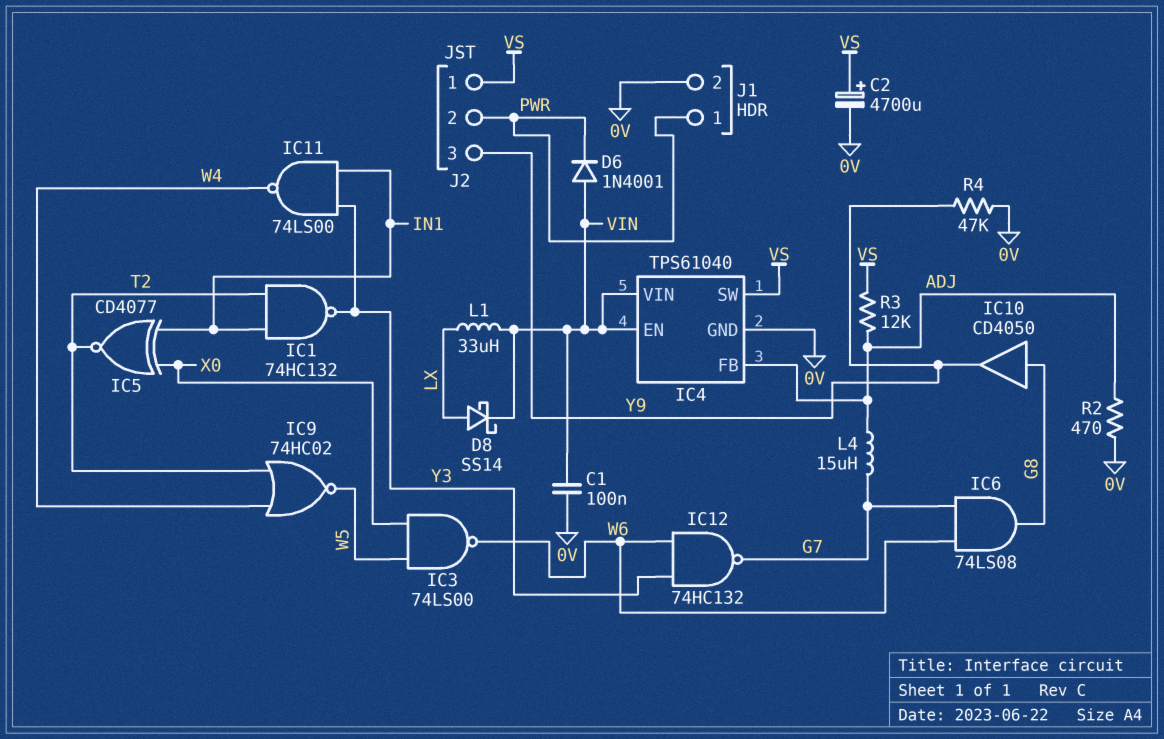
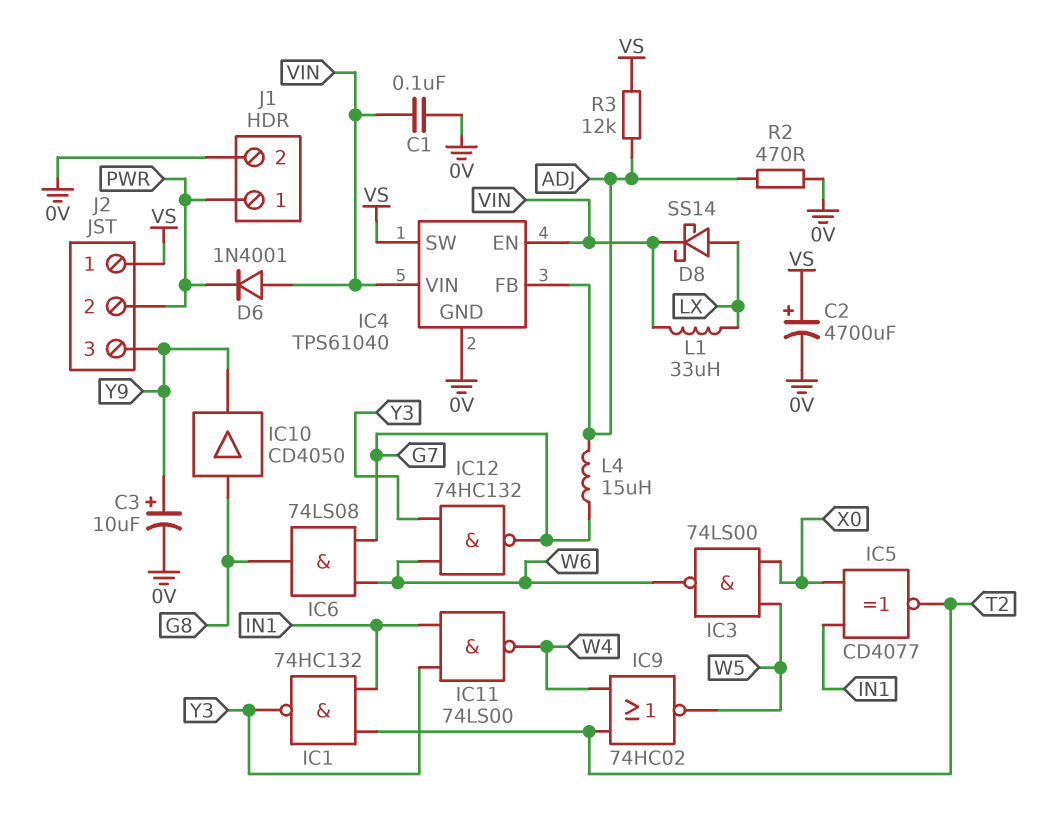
C3: none -> 10uF (plus Y9, minus 0V)
R4: 47k (0V, Y9) -> none

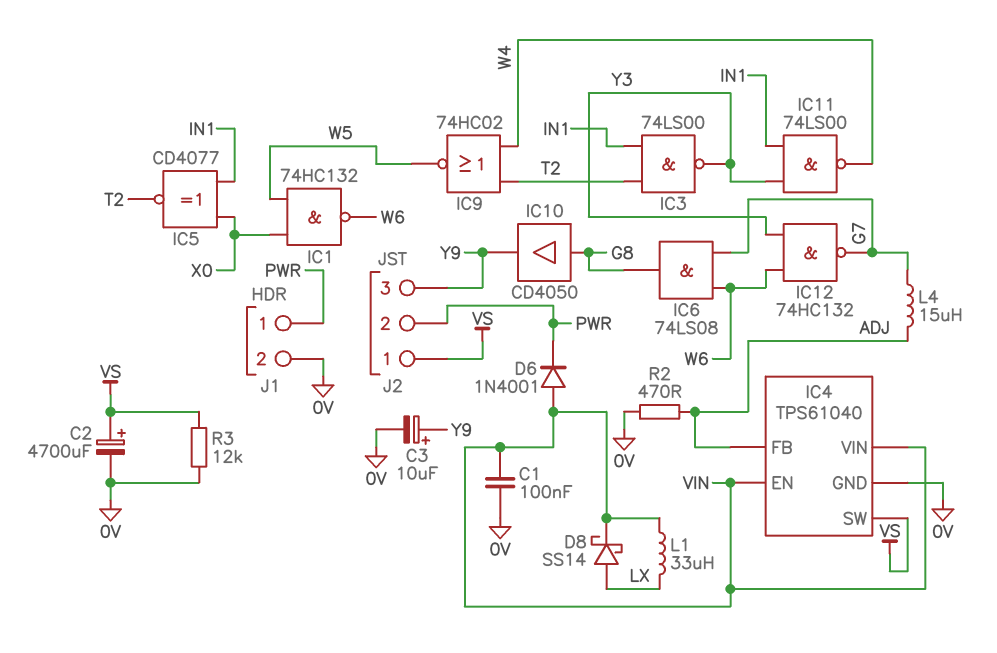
IC1: NAND 74HC132 (in IN1, in T2, out Y3) -> NAND 74HC132 (in W5, in X0, out W6)
IC3: NAND 74LS00 (in W5, in X0, out W6) -> NAND 74LS00 (in IN1, in T2, out Y3)
R3: 12k (ADJ, VS) -> 12k (0V, VS)

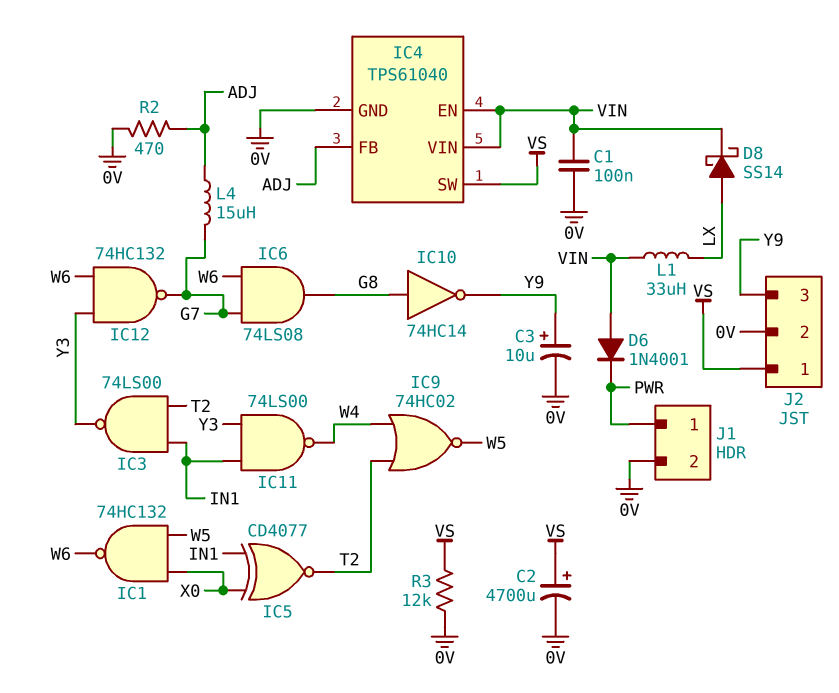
IC10: buffer CD4050 (in G8, out Y9) -> NOT 74HC14 (in G8, out Y9)
J2 pin 2: PWR -> 0V

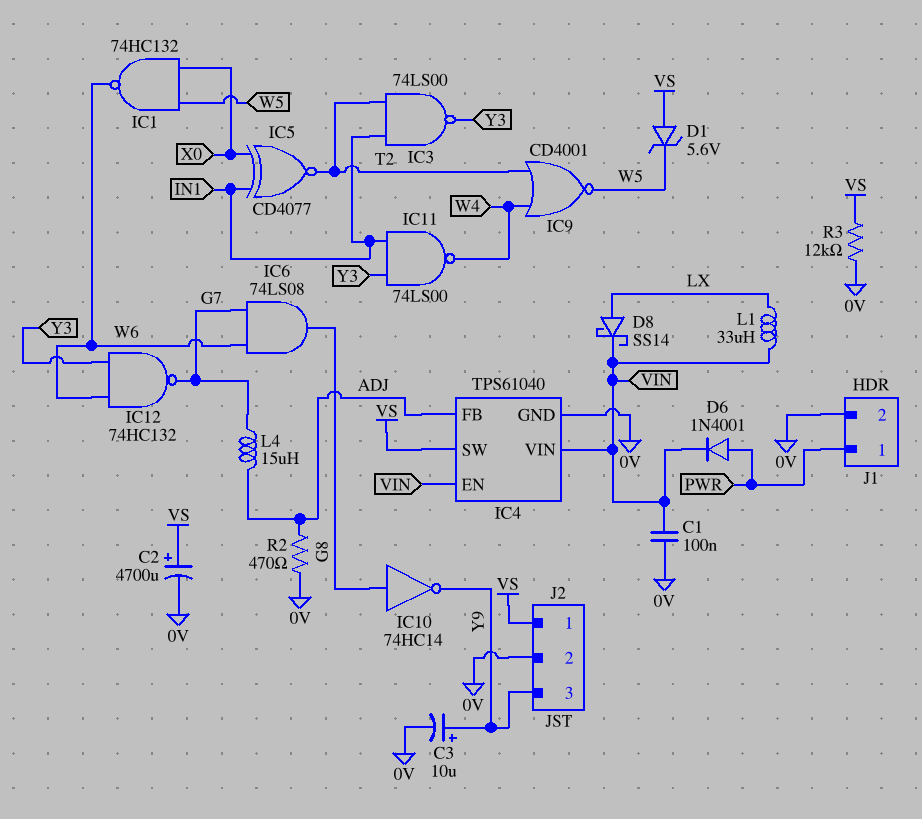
D1: none -> zener 5.6V (A VS, K W5)
D6: diode 1N4001 (A VIN, K PWR) -> diode 1N4001 (A PWR, K VIN)
IC9: NOR 74HC02 (in T2, in W4, out W5) -> NOR CD4001 (in T2, in W4, out W5)

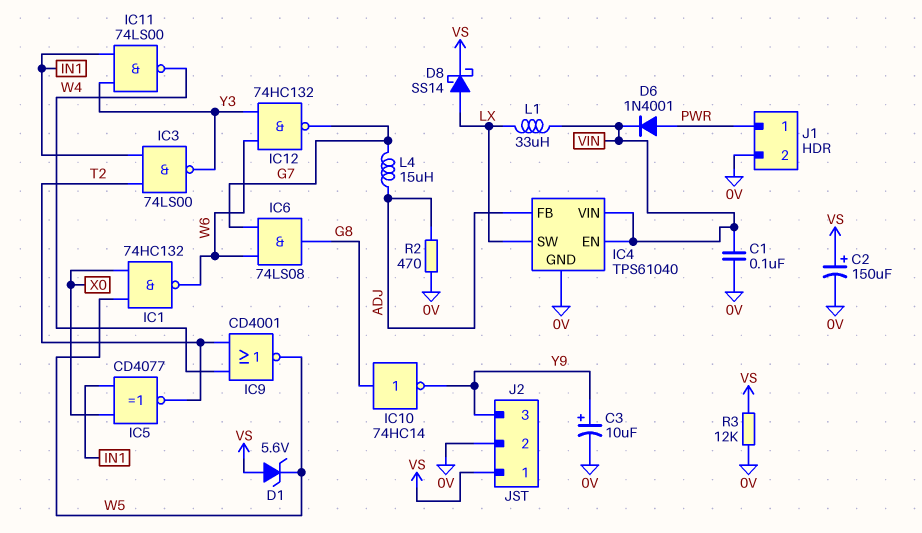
C2: 4700uF (plus VS, minus 0V) -> 150uF (plus VS, minus 0V)
D8: schottky SS14 (A LX, K VIN) -> schottky SS14 (A LX, K VS)
IC4 pin SW: VS -> LX

